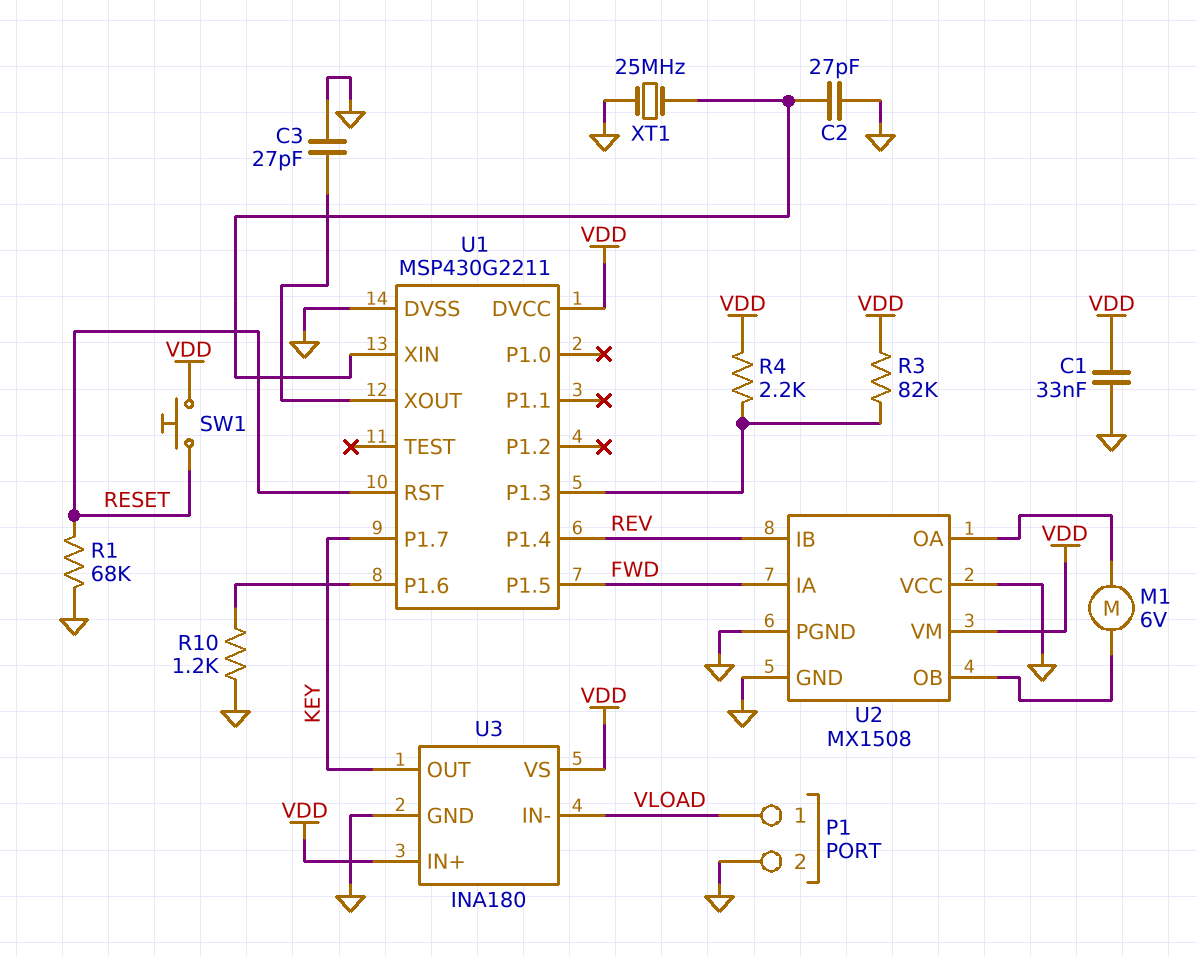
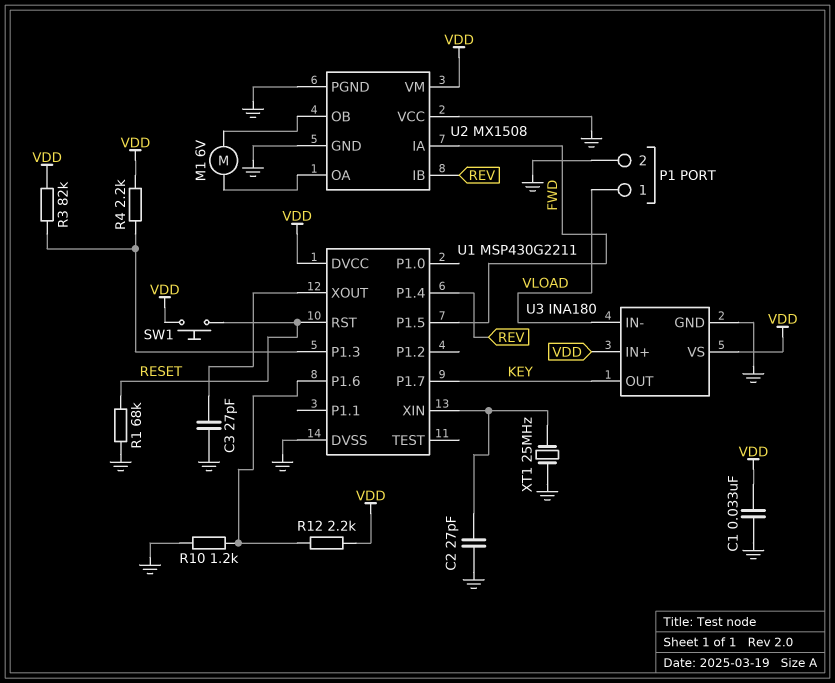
R12: none -> 2.2k (U1/P1.6, VDD)

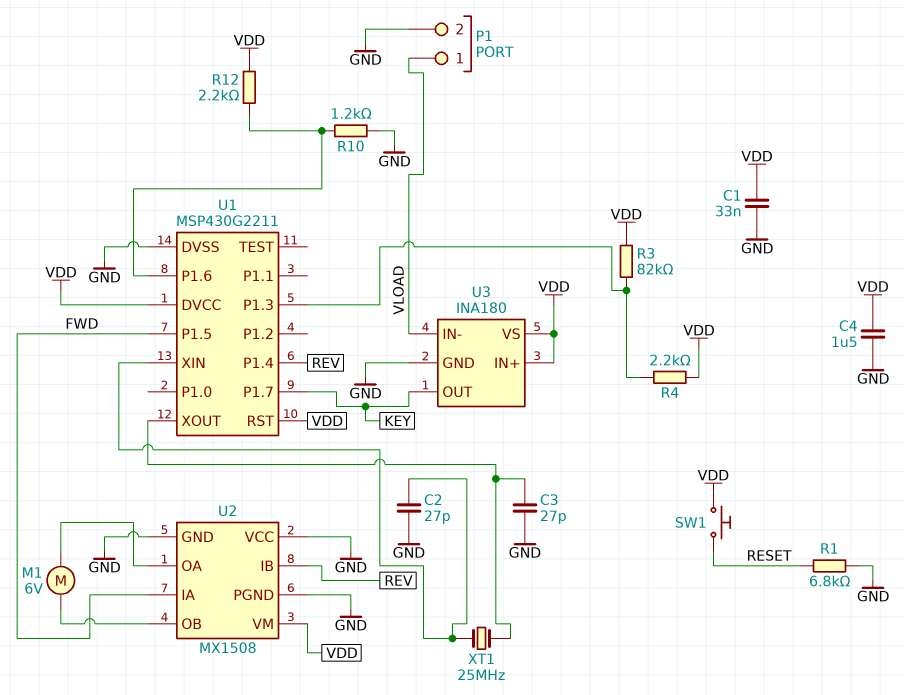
C4: none -> 1.5uF (GND, VDD)
R1: 68k (GND, RESET) -> 6.8k (GND, RESET)
U1 pin RST: RESET -> VDD
XT1: 25MHz (GND, U1/XIN) -> 25MHz (U1/XIN, U1/XOUT)

